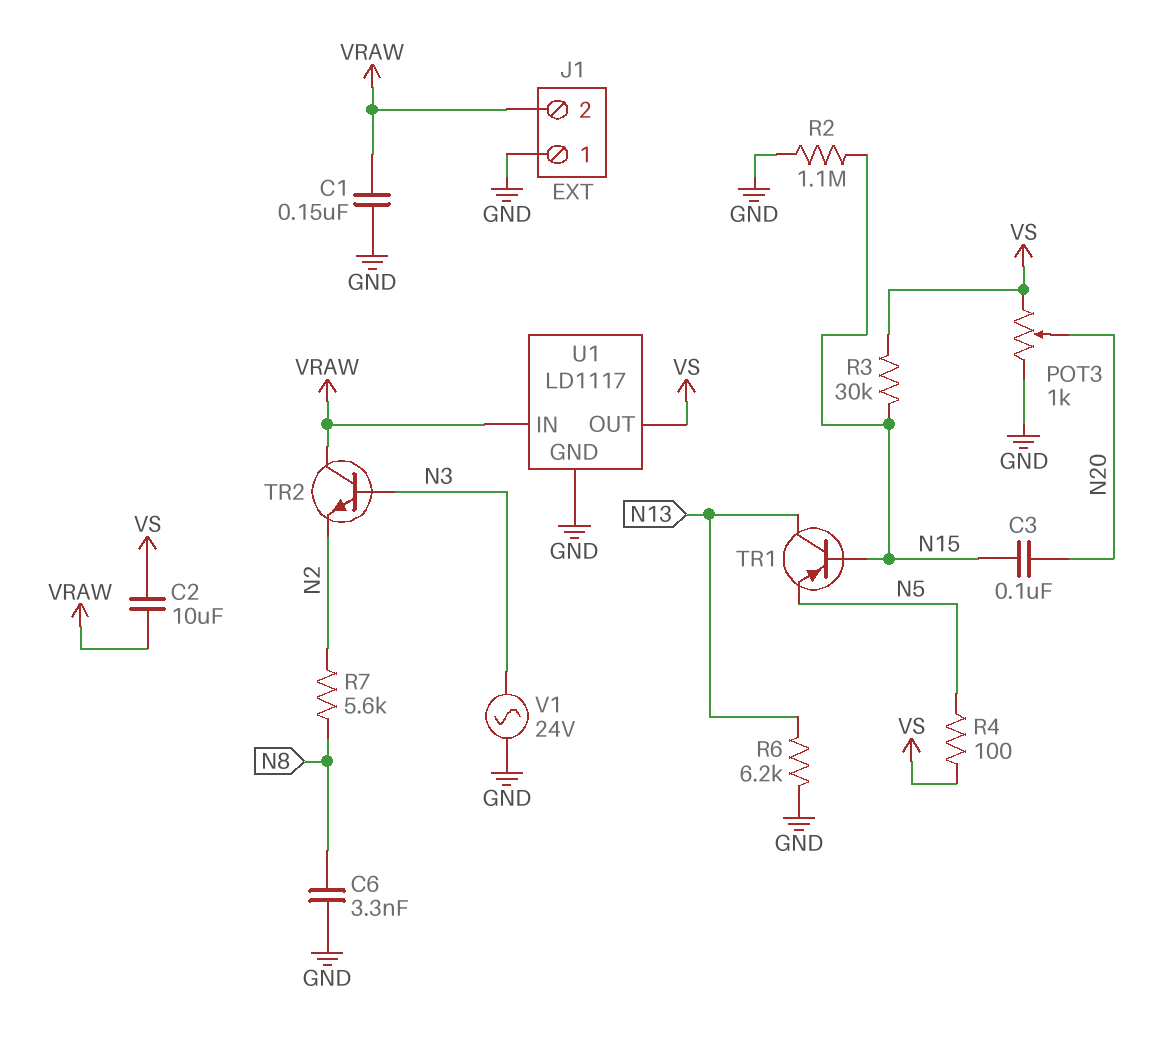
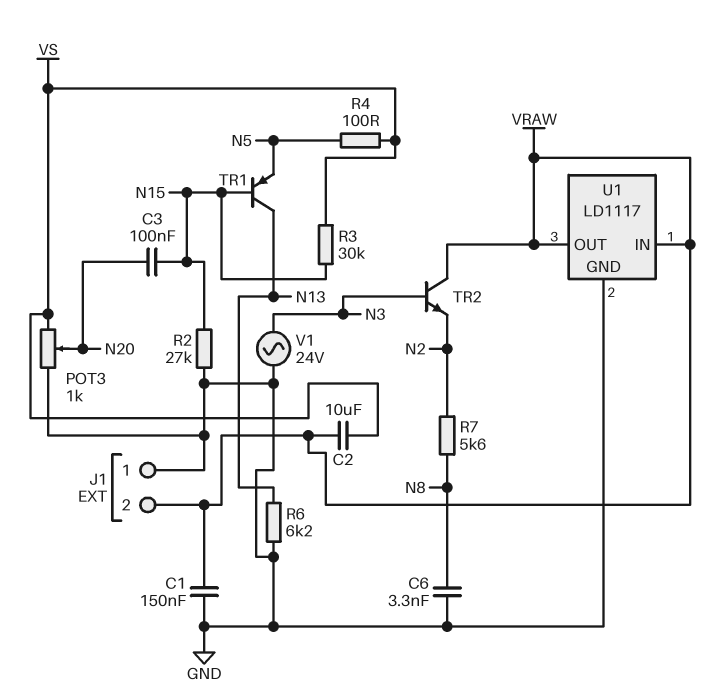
R2: 1.1M (GND, N15) -> 27k (GND, N15)
U1 pin OUT: VS -> VRAW

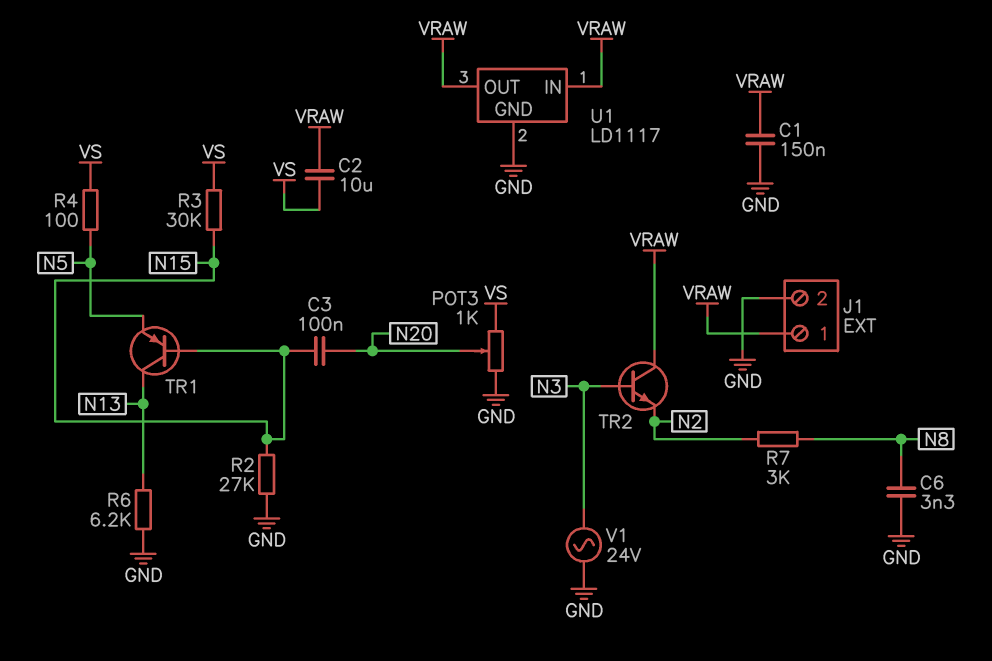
J1 pin 1: GND -> VRAW
J1 pin 2: VRAW -> GND
R7: 5.6k (N2, N8) -> 3k (N2, N8)

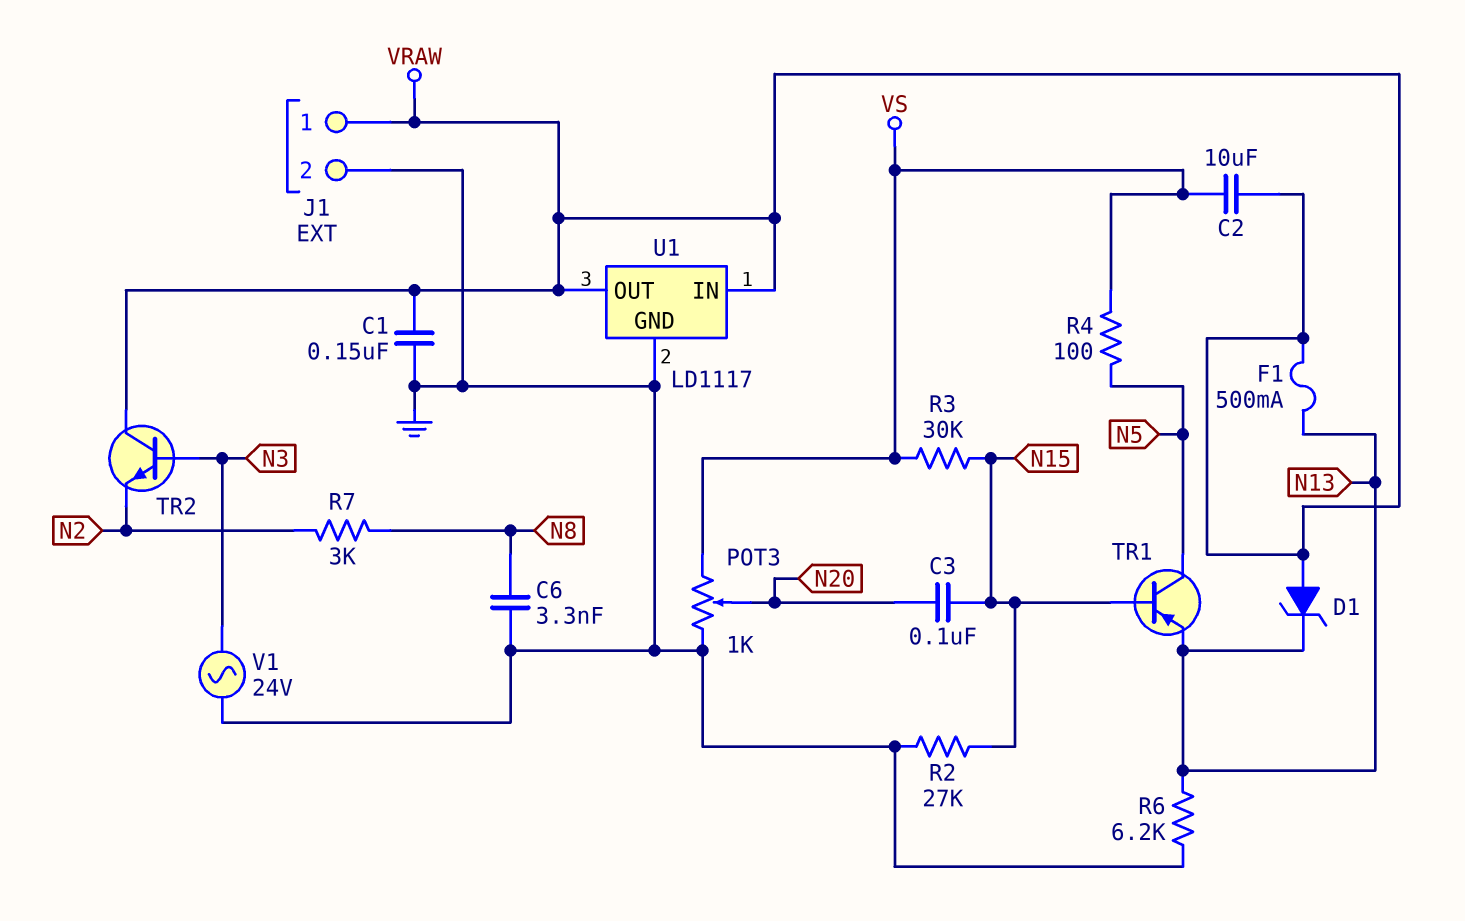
D1: none -> zener (A VRAW, K N13)
F1: none -> 500mA (N13, VRAW)
TR1: PNP (B N15, C N13, E N5) -> PNP (B N15, C N5, E N13)

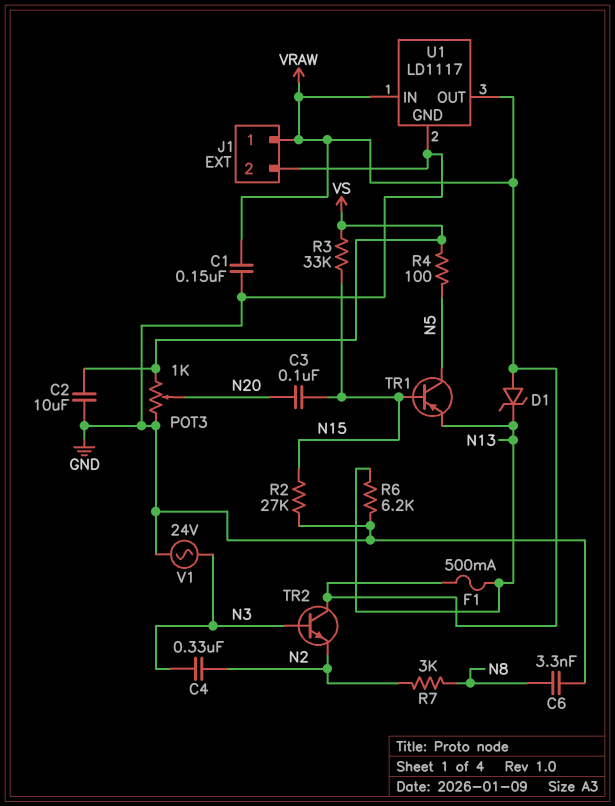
C2: 10uF (VRAW, VS) -> 10uF (GND, VS)
C4: none -> 330nF (N2, N3)
R3: 30k (N15, VS) -> 33k (N15, VS)

